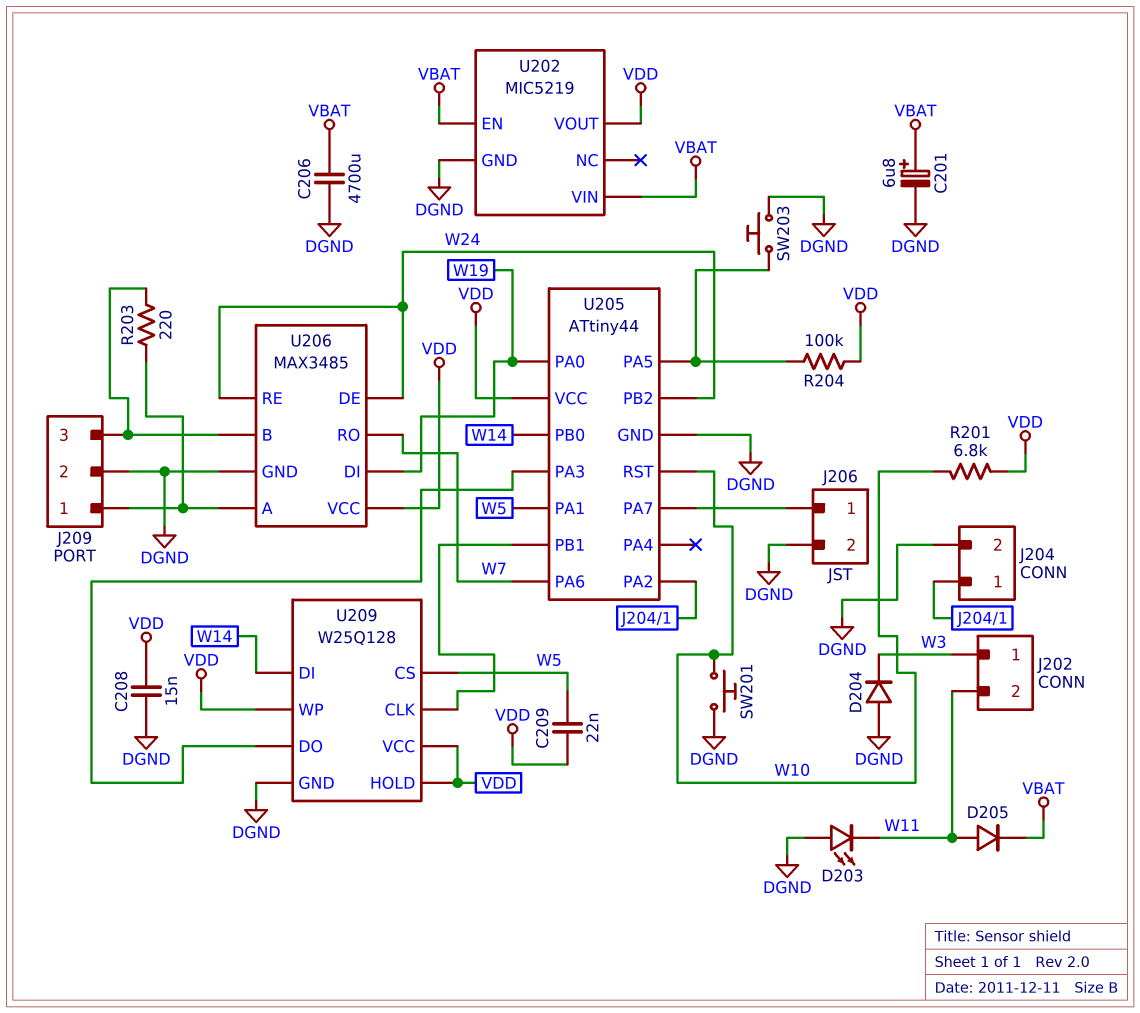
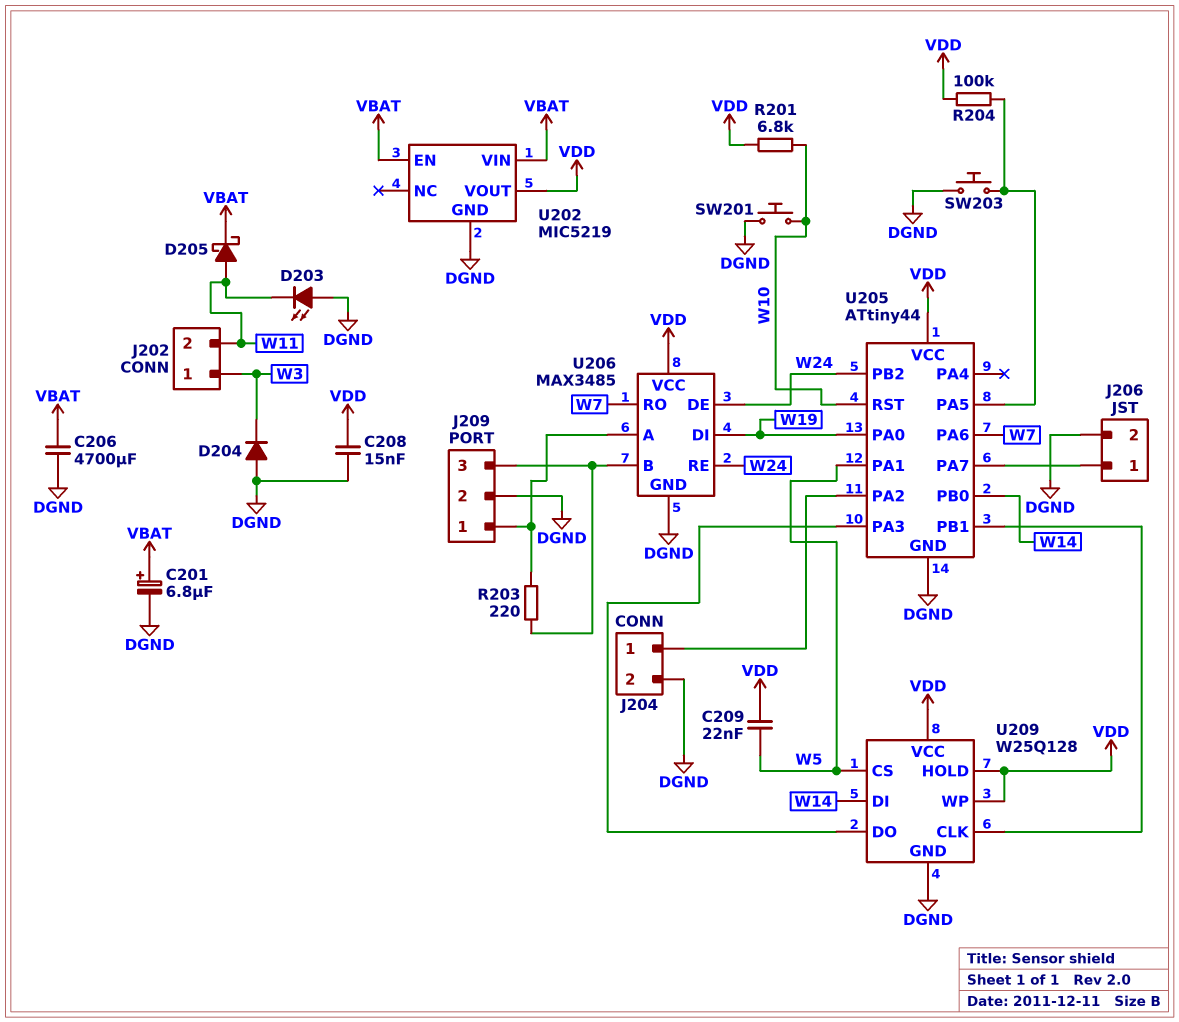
D205: diode (A W11, K VBAT) -> schottky (A W11, K VBAT)

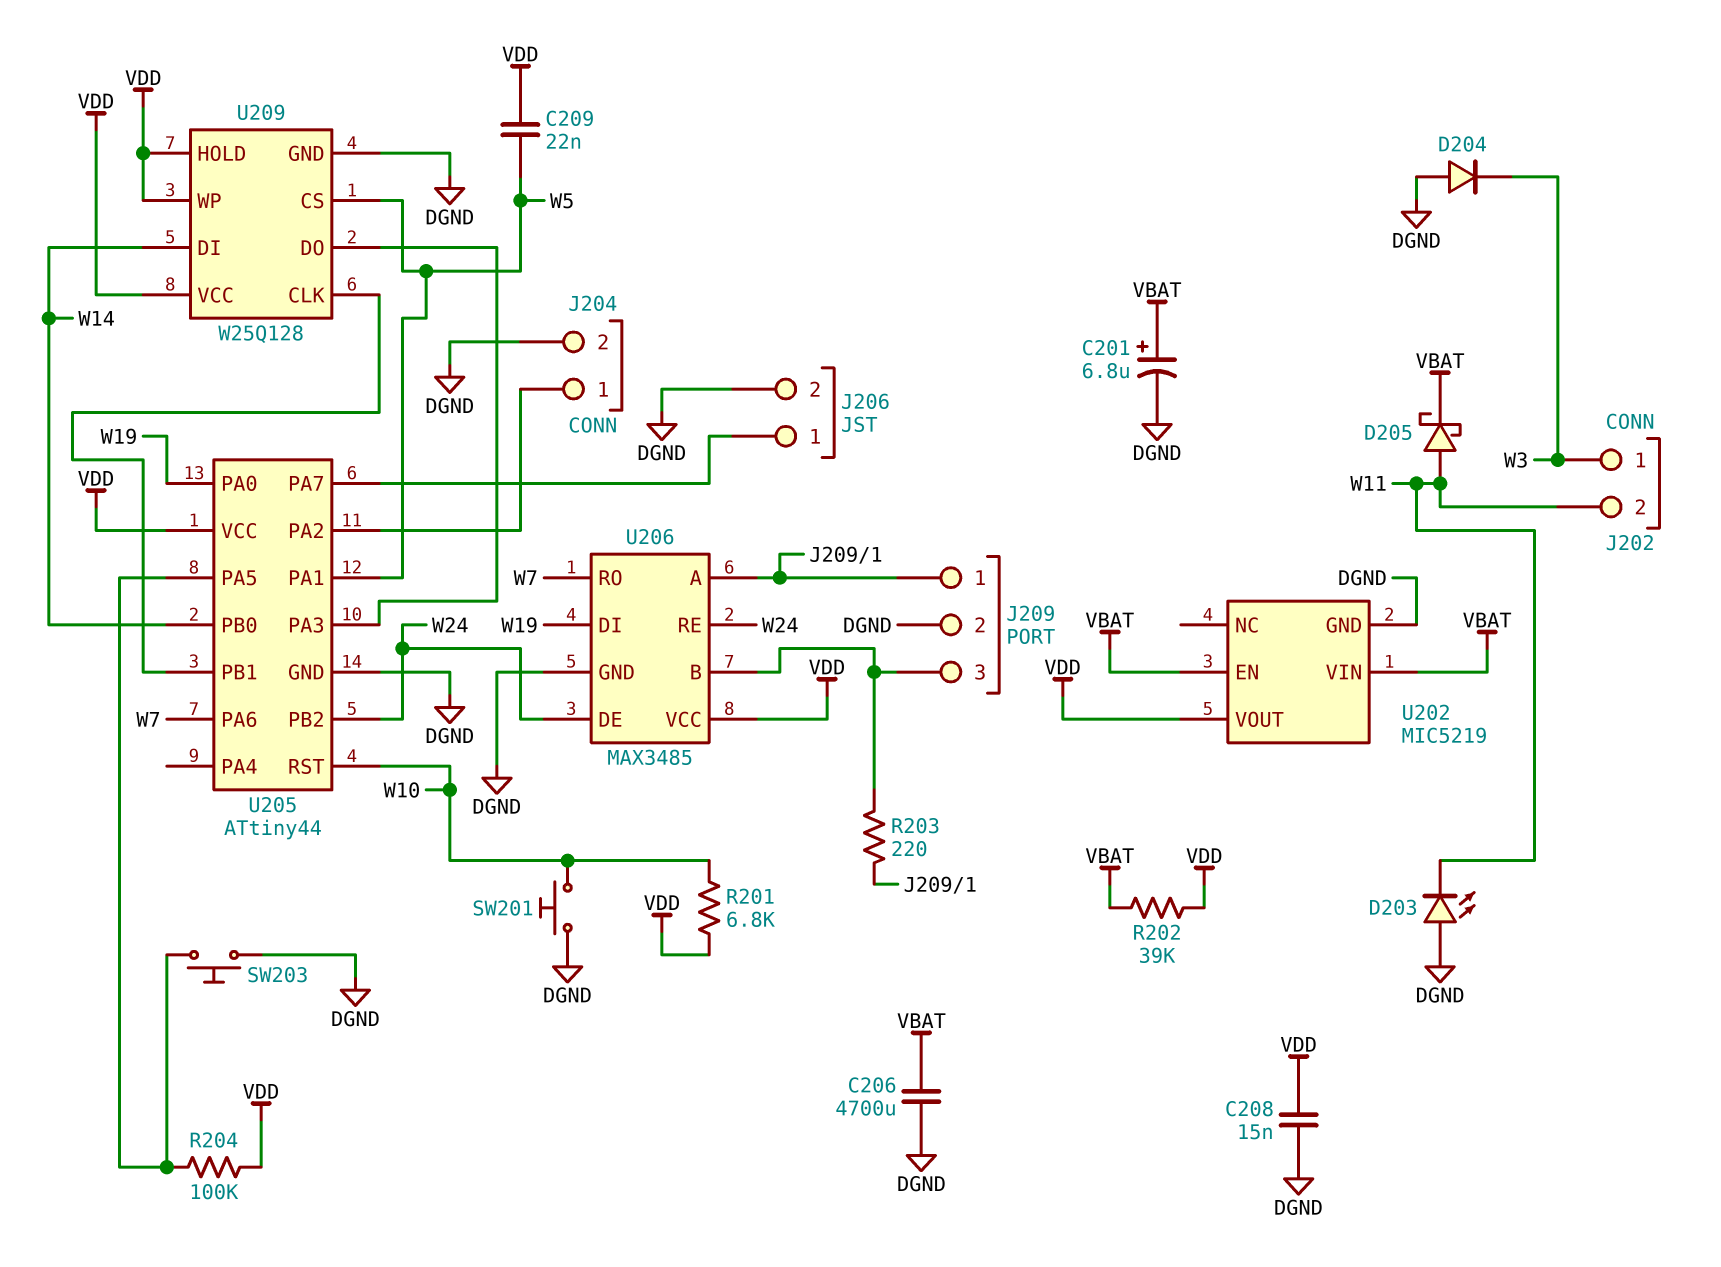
R202: none -> 39k (VBAT, VDD)

